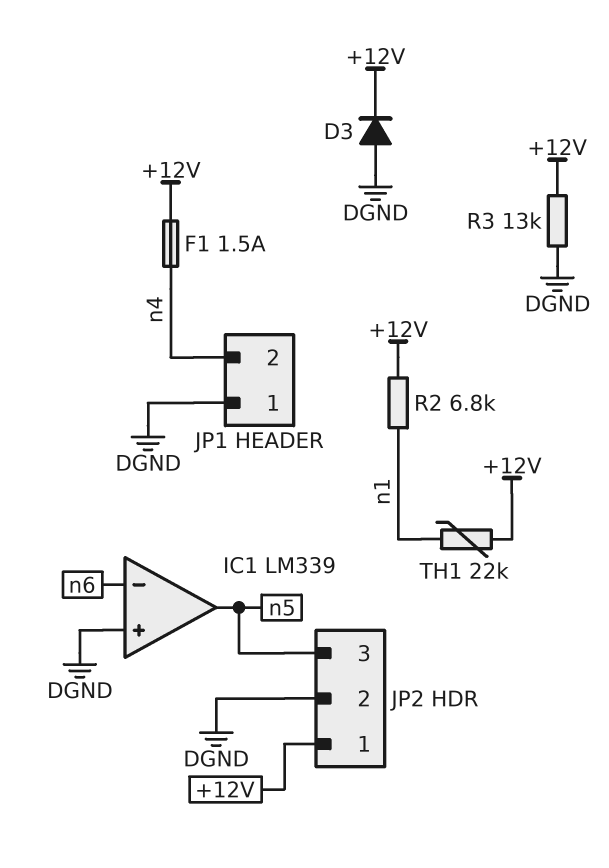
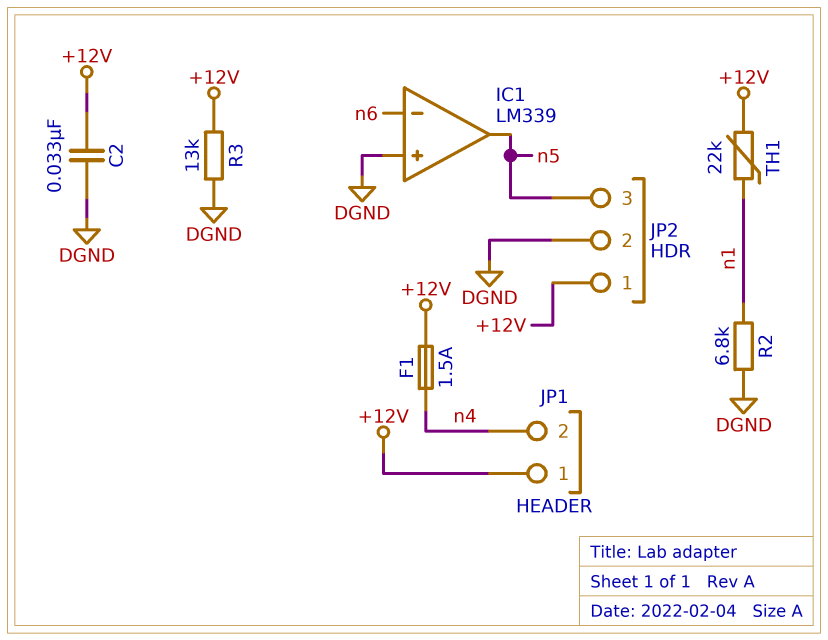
C2: none -> 33nF (+12V, DGND)
D3: diode (A DGND, K +12V) -> none
JP1 pin 1: DGND -> +12V
R2: 6.8k (+12V, n1) -> 6.8k (DGND, n1)

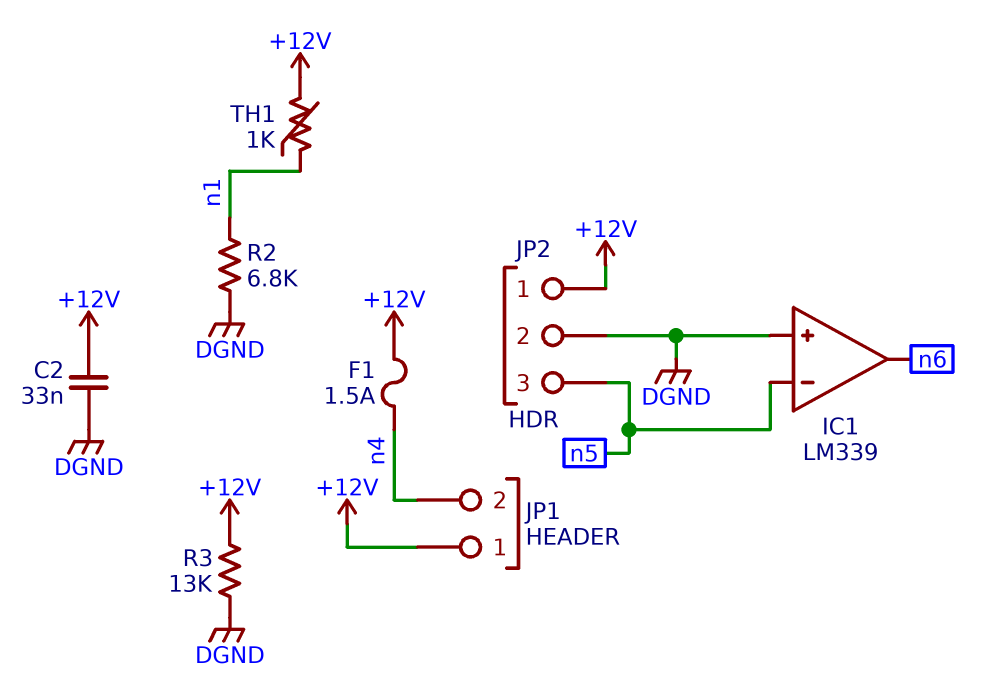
IC1 pin in-: n6 -> n5
IC1 pin out: n5 -> n6
TH1: 22k (+12V, n1) -> 1k (+12V, n1)

